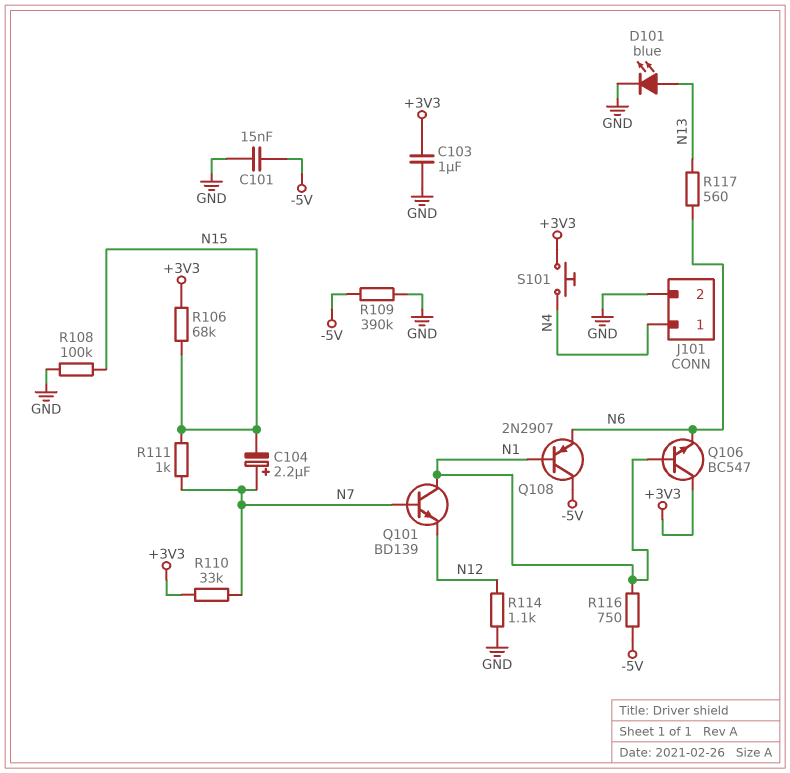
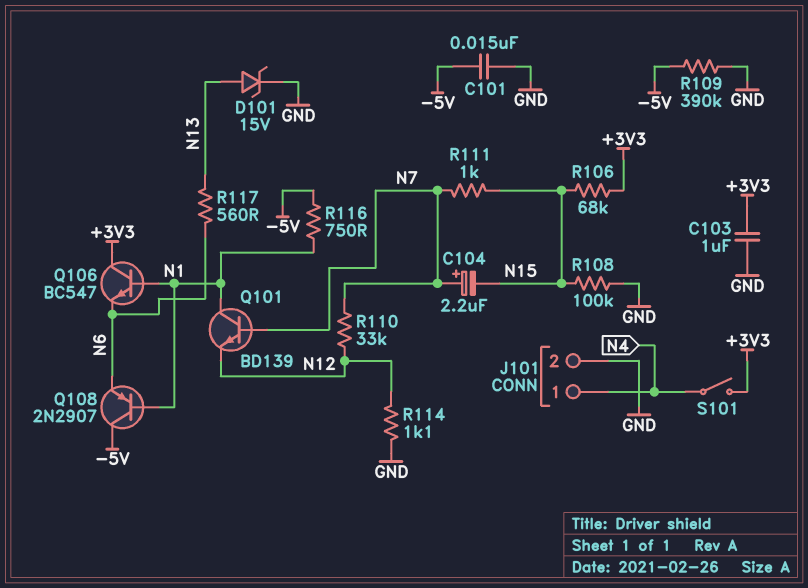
D101: LED blue (A N13, K GND) -> zener 15V (A N13, K GND)
R110: 33k (+3V3, N7) -> 33k (N7, N12)
S101: button (+3V3, N4) -> switch (+3V3, N4)

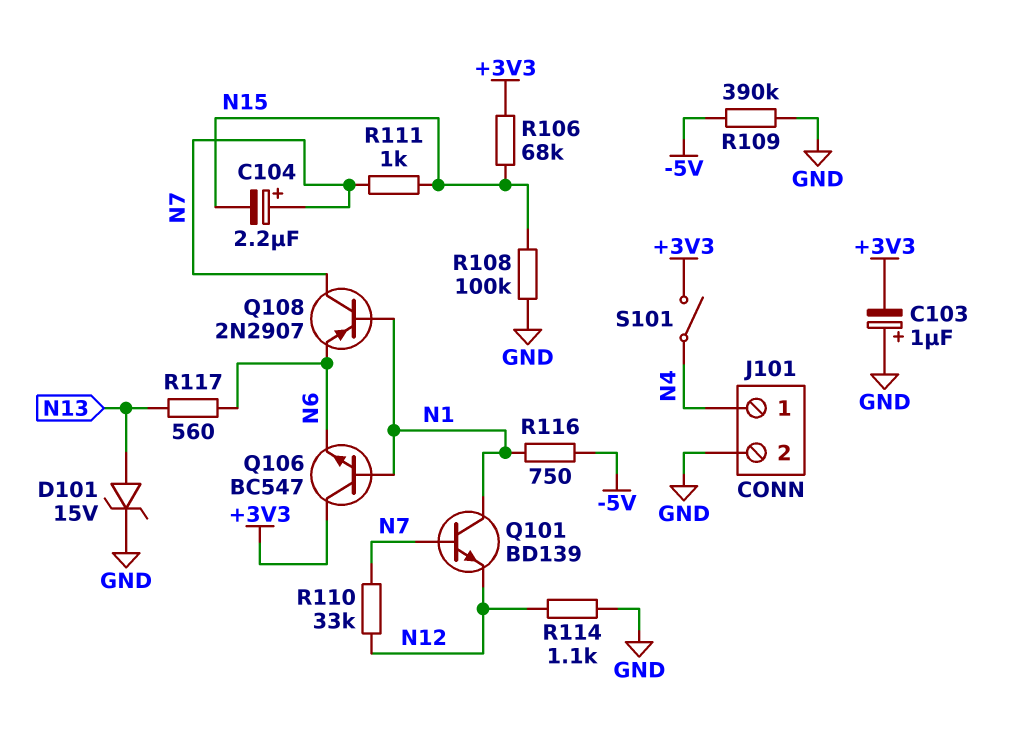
C101: 15nF (-5V, GND) -> none
C103: 1uF (+3V3, GND) -> 1uF (plus GND, minus +3V3)
Q108: PNP 2N2907 (B N1, C -5V, E N6) -> PNP 2N2907 (B N1, C N7, E N6)

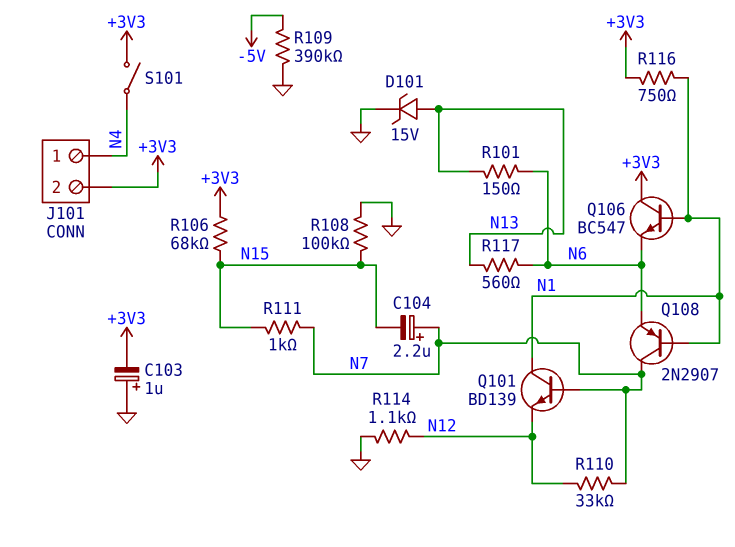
J101 pin 2: GND -> +3V3
R101: none -> 150 (N6, N13)
R116: 750 (-5V, N1) -> 750 (+3V3, N1)

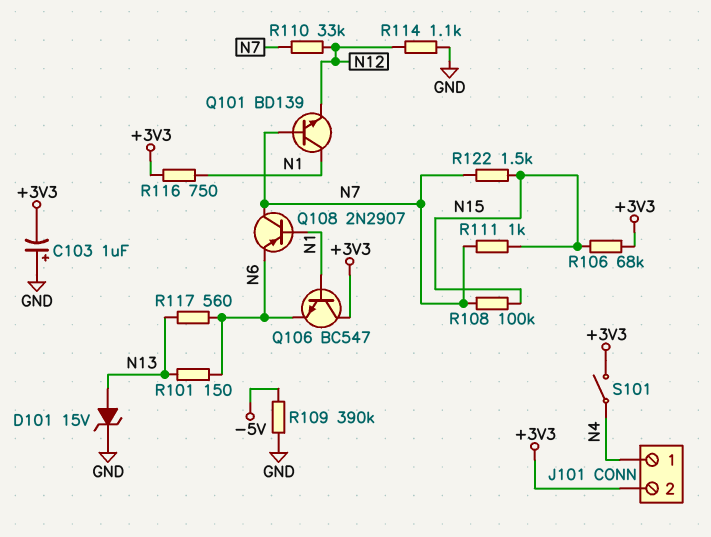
C104: 2.2uF (plus N7, minus N15) -> none
R108: 100k (GND, N15) -> 100k (N7, N15)
R122: none -> 1.5k (N7, N15)

